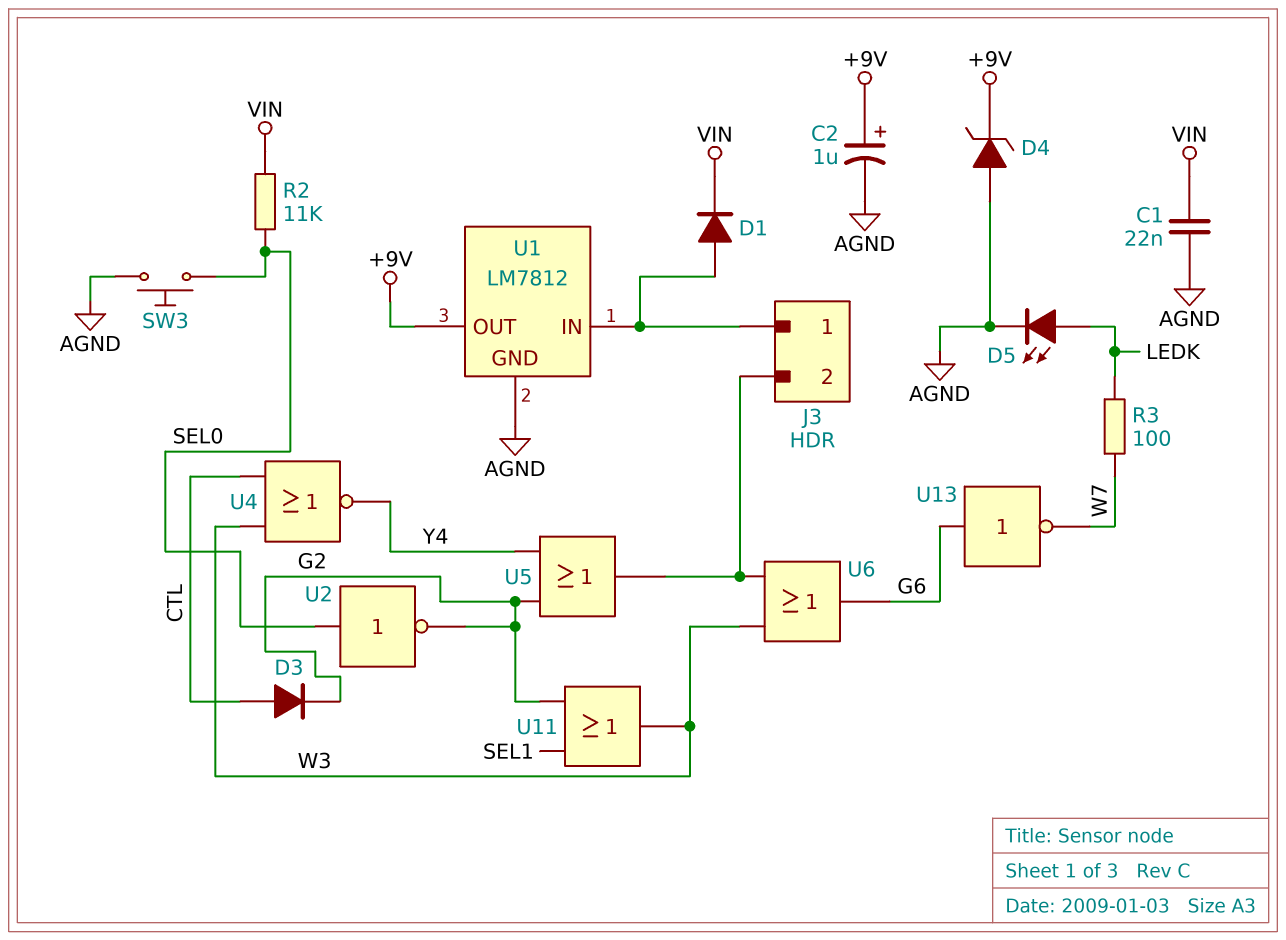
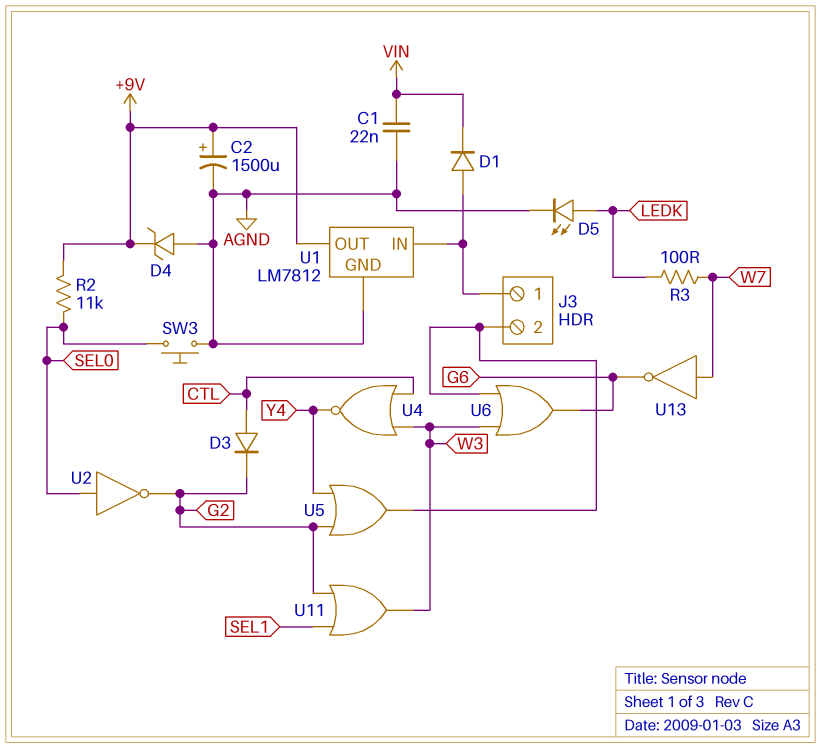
C2: 1uF (plus +9V, minus AGND) -> 1500uF (plus +9V, minus AGND)
R2: 11k (SEL0, VIN) -> 11k (+9V, SEL0)
U13: NOT (in G6, out W7) -> NOT (in W7, out G6)

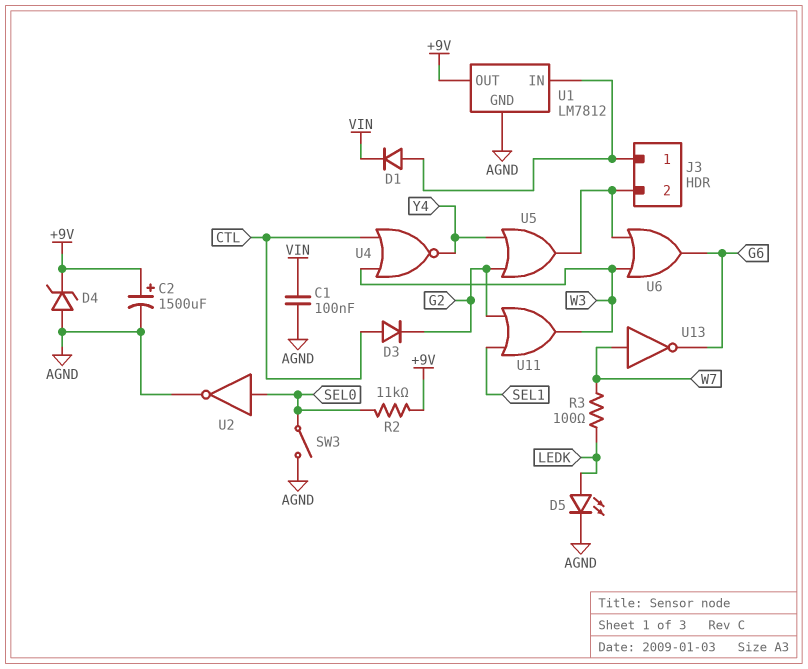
C1: 22nF (AGND, VIN) -> 100nF (AGND, VIN)
SW3: button (AGND, SEL0) -> switch (AGND, SEL0)
U2: NOT (in SEL0, out G2) -> NOT (in SEL0, out AGND)

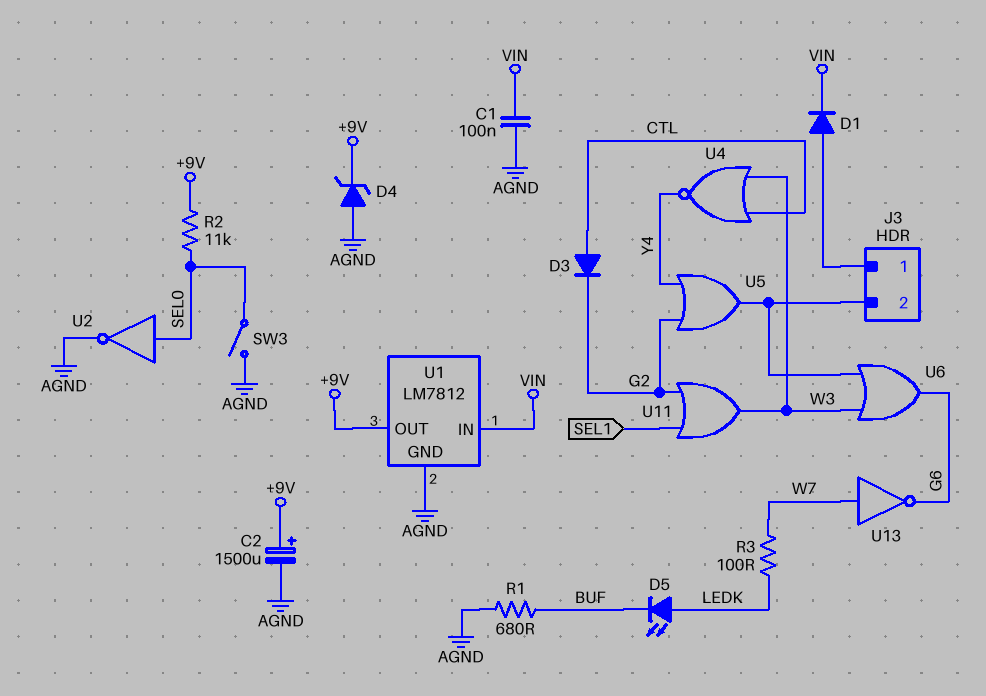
D5: LED (A LEDK, K AGND) -> LED (A LEDK, K BUF)
R1: none -> 680 (AGND, BUF)
U1 pin IN: J3/1 -> VIN

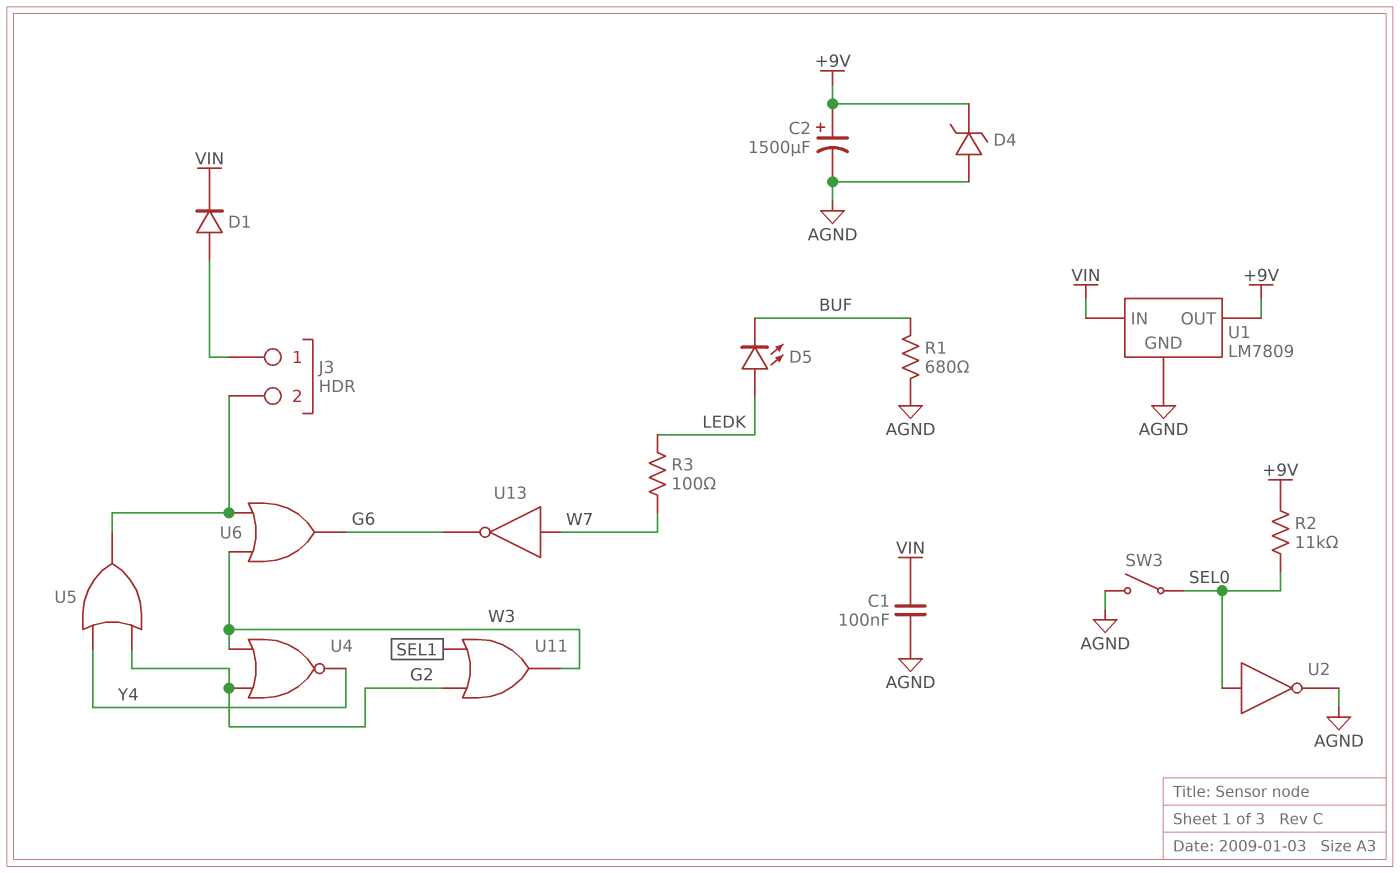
D3: diode (A CTL, K G2) -> none
U1: LM7812 -> LM7809
U4: NOR (in CTL, in W3, out Y4) -> NOR (in G2, in W3, out Y4)

